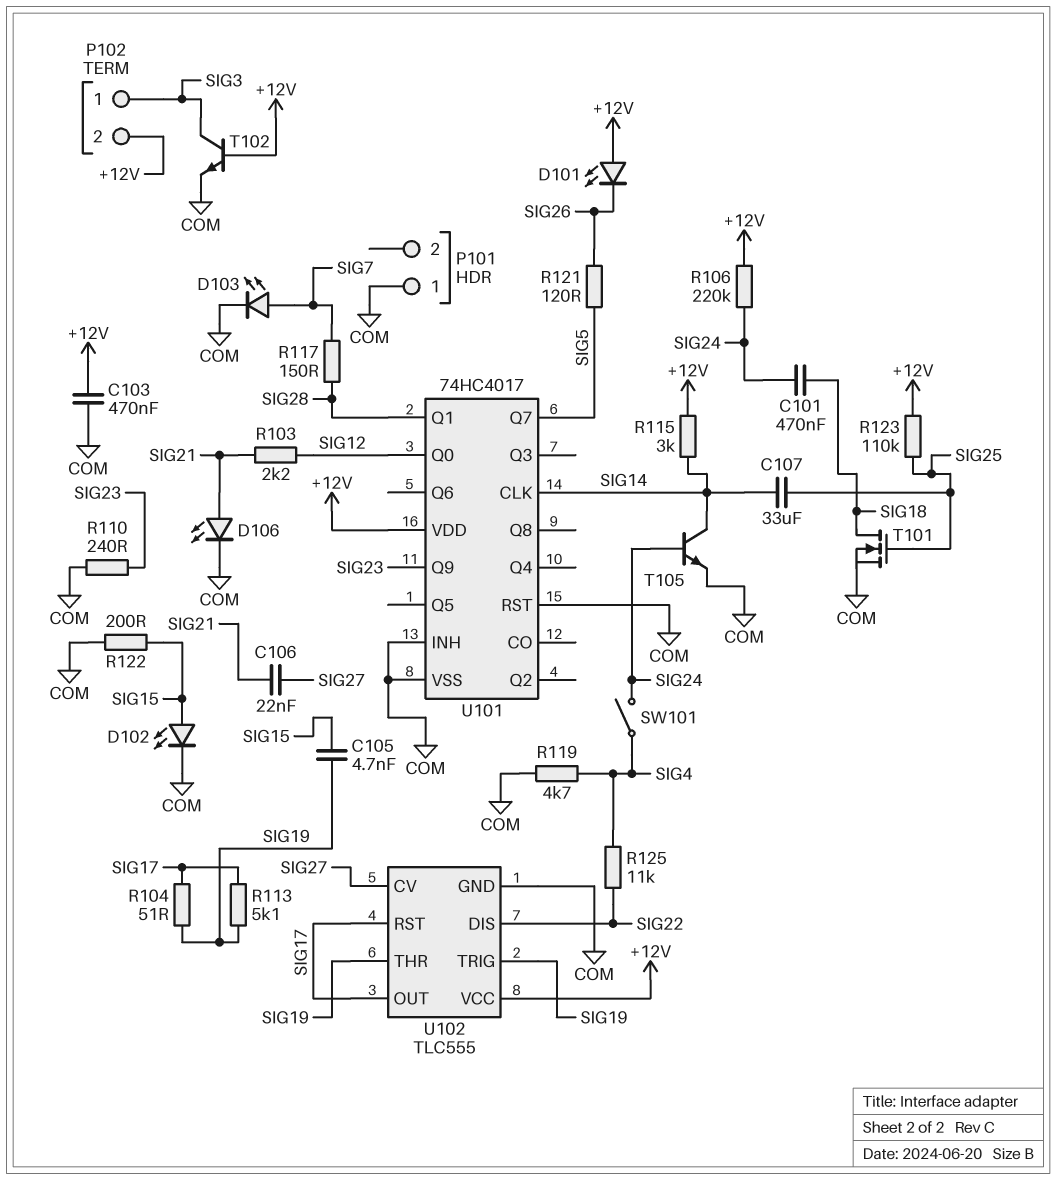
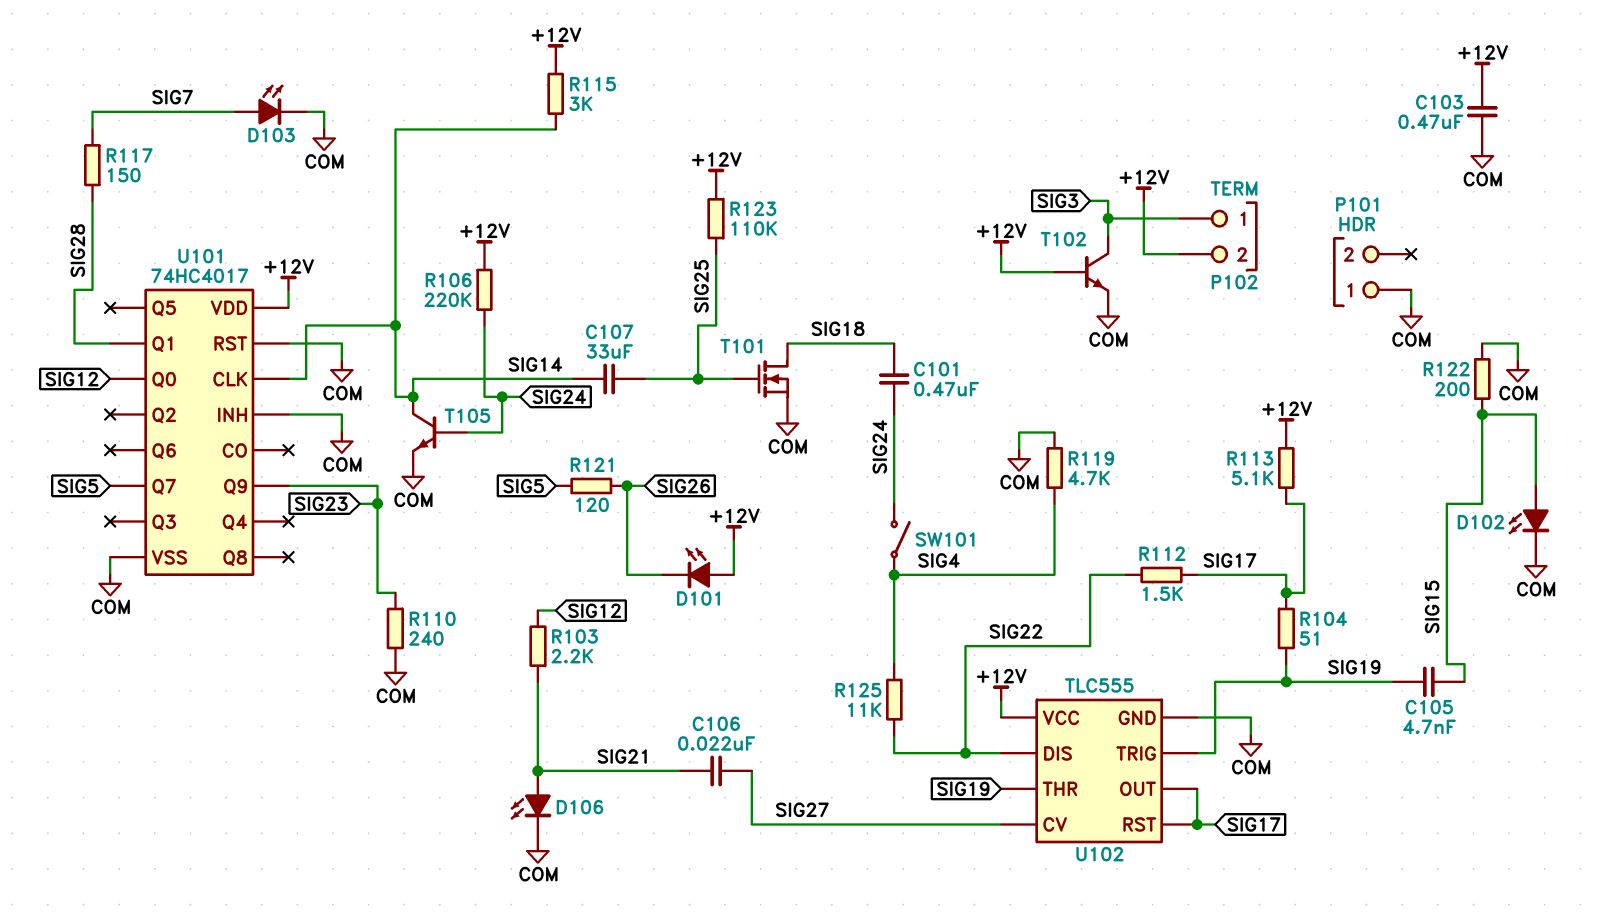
R112: none -> 1.5k (SIG17, SIG22)
R113: 5.1k (SIG17, SIG19) -> 5.1k (+12V, SIG17)

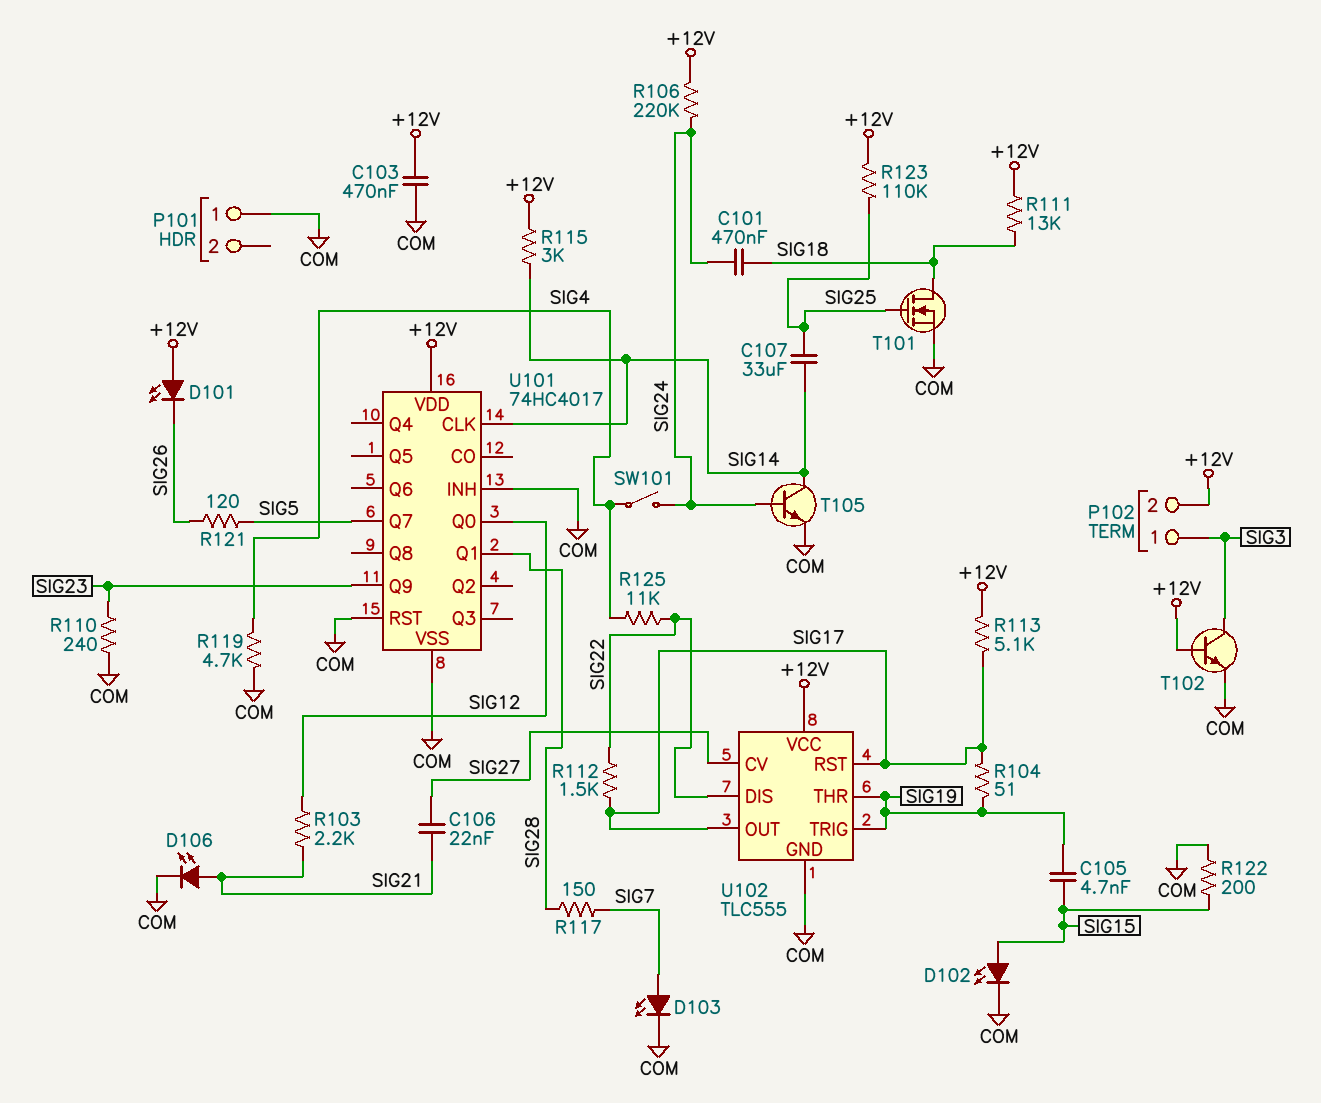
R111: none -> 13k (+12V, SIG18)

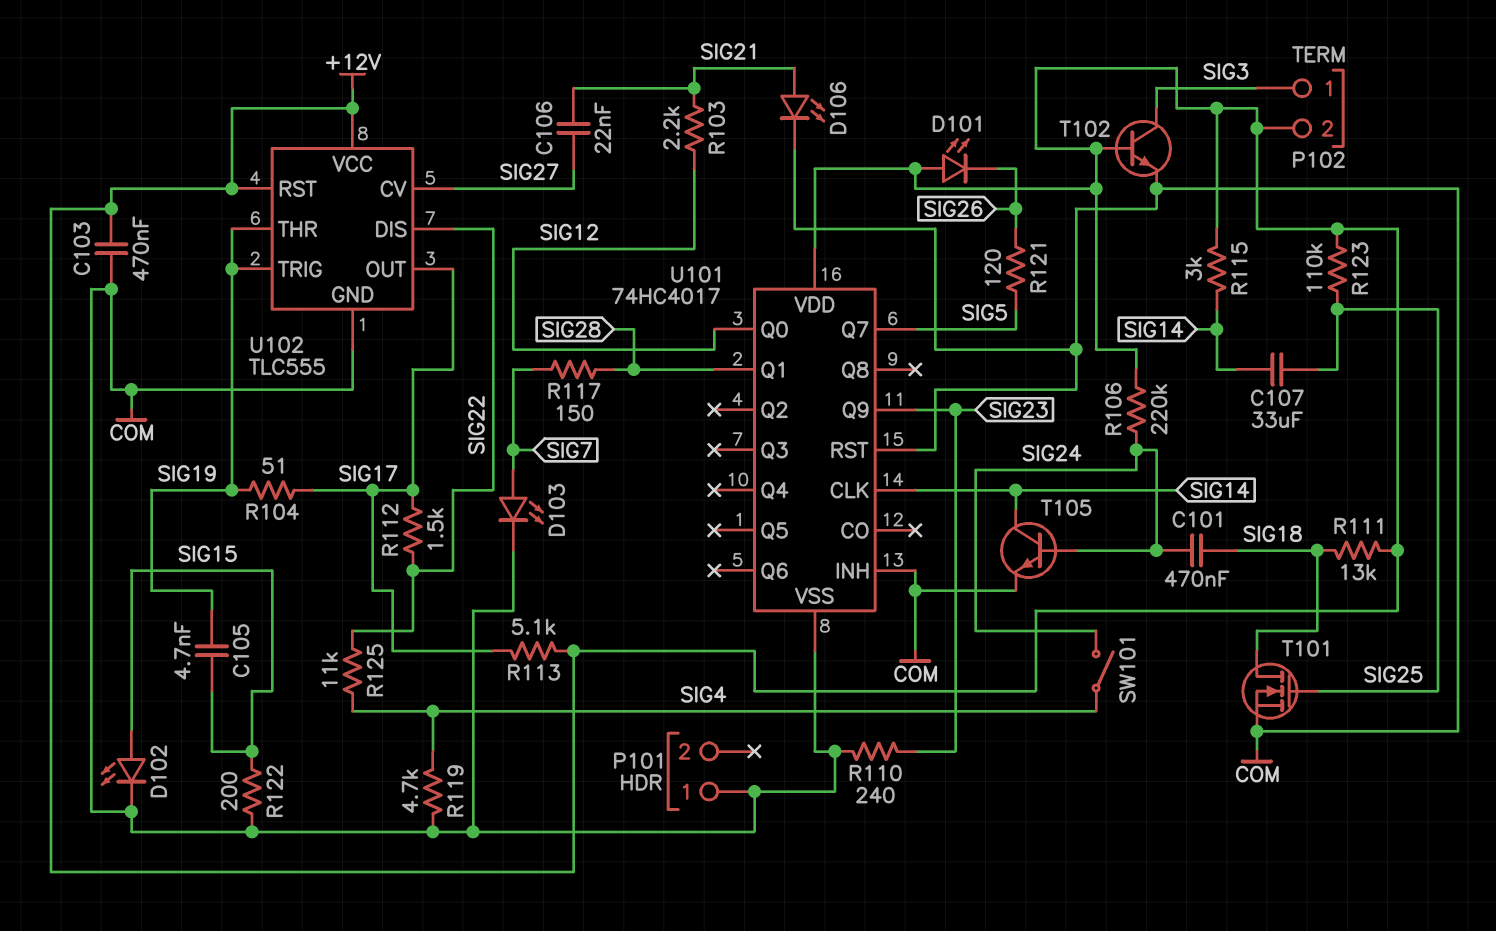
U102 pin RST: SIG17 -> +12V

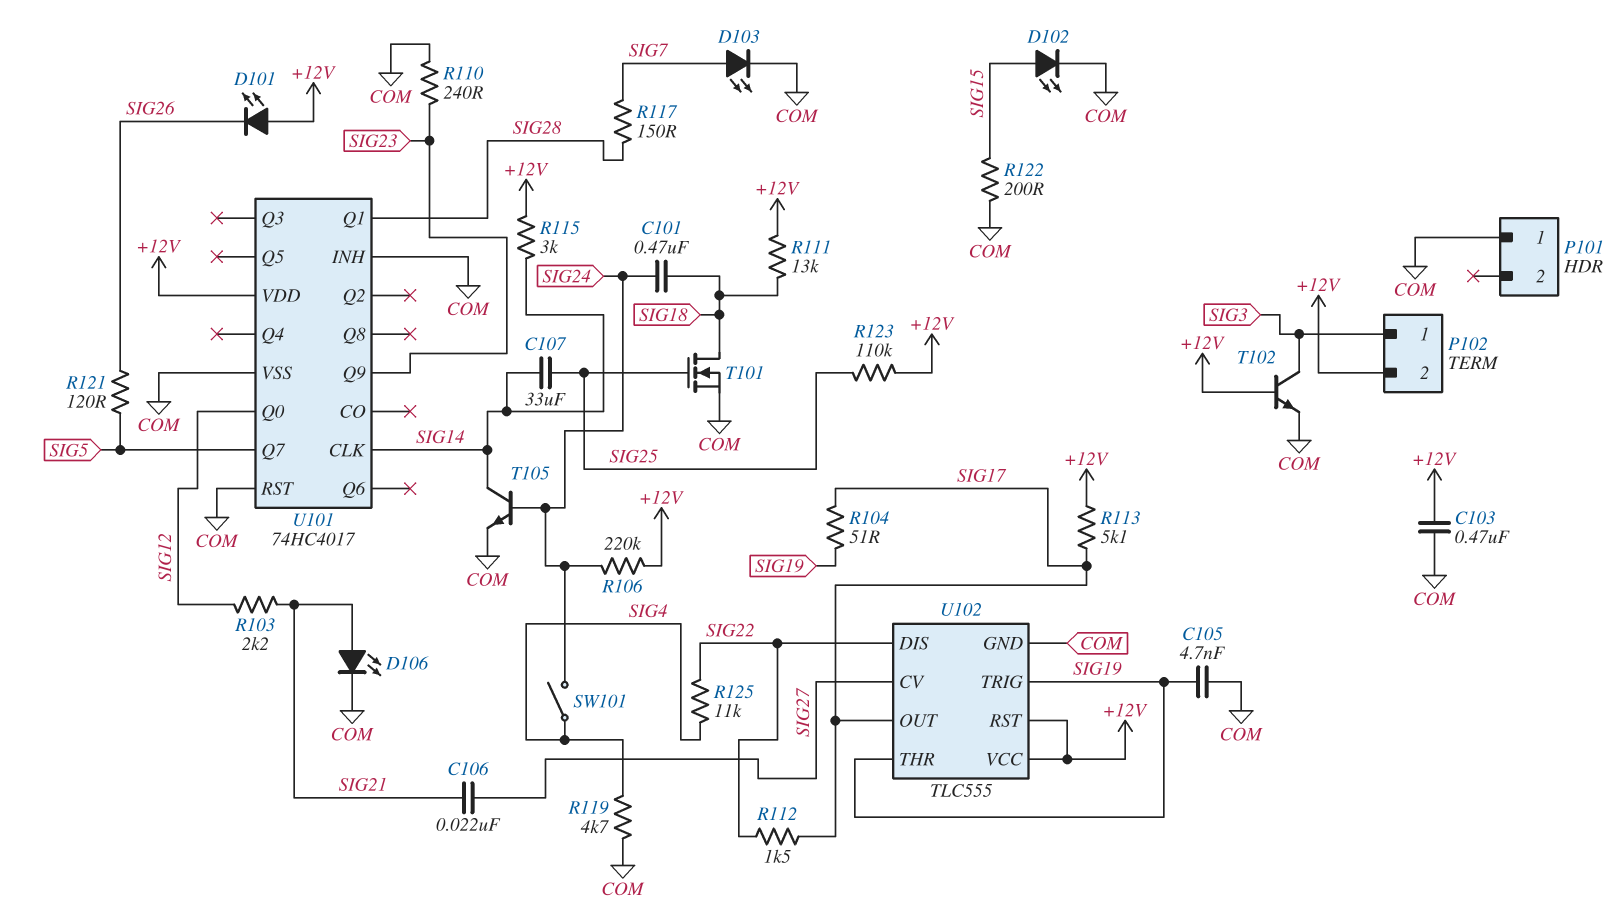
C105: 4.7nF (SIG15, SIG19) -> 4.7nF (COM, SIG19)

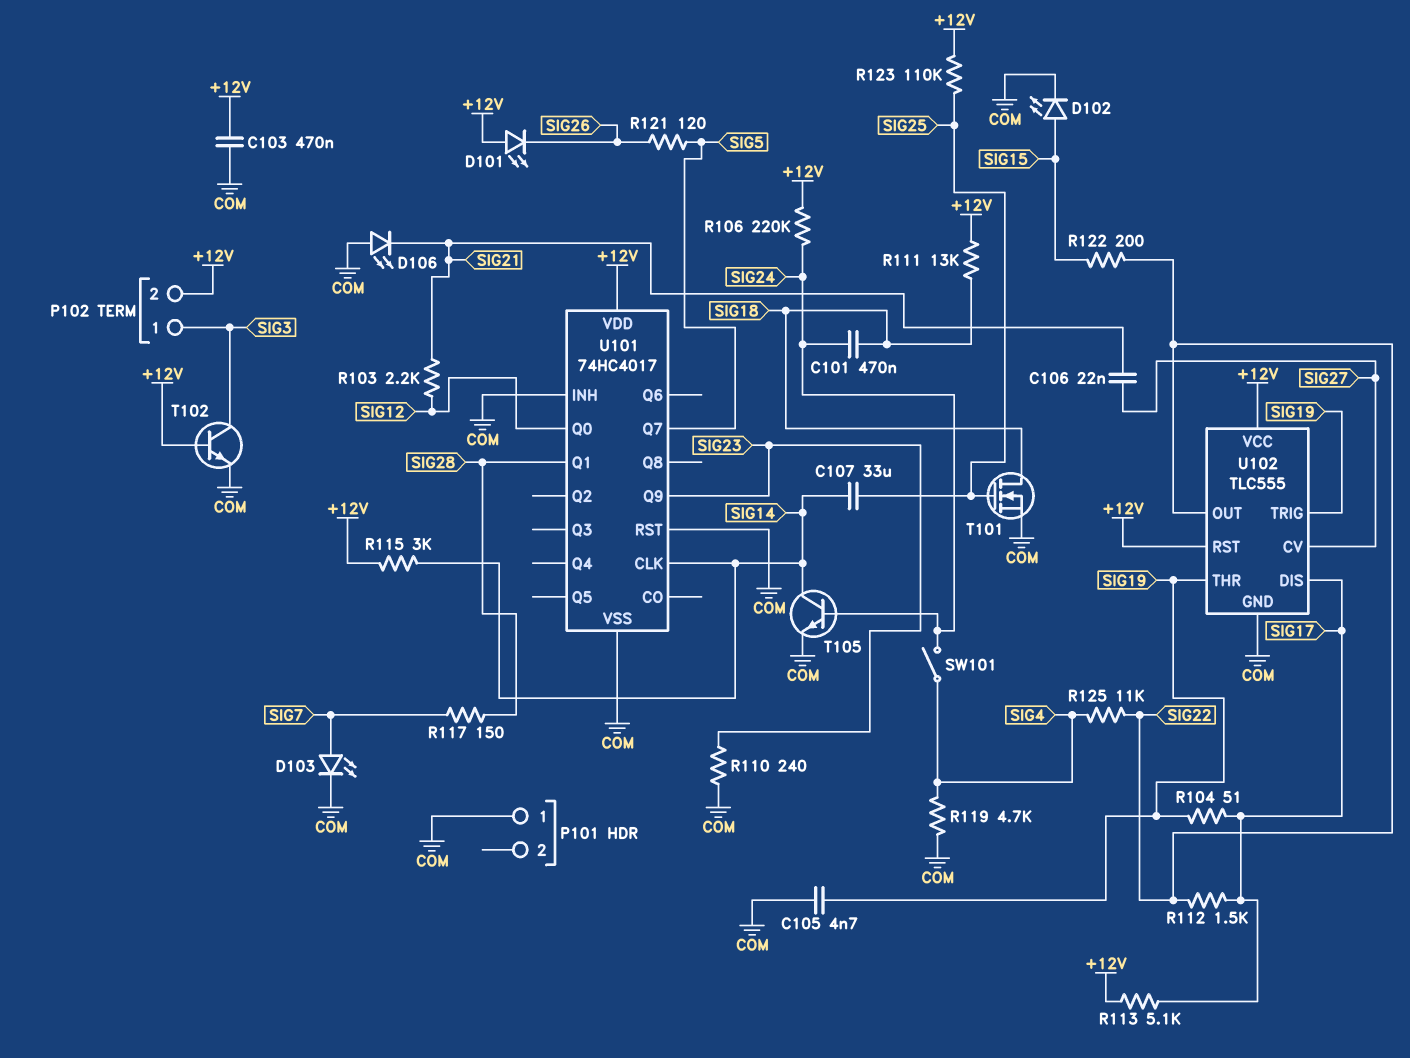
D106: LED (A SIG21, K COM) -> LED (A COM, K SIG21)
R122: 200 (COM, SIG15) -> 200 (SIG15, SIG22)
U102 pin DIS: SIG22 -> SIG17
U102 pin OUT: SIG17 -> SIG22

